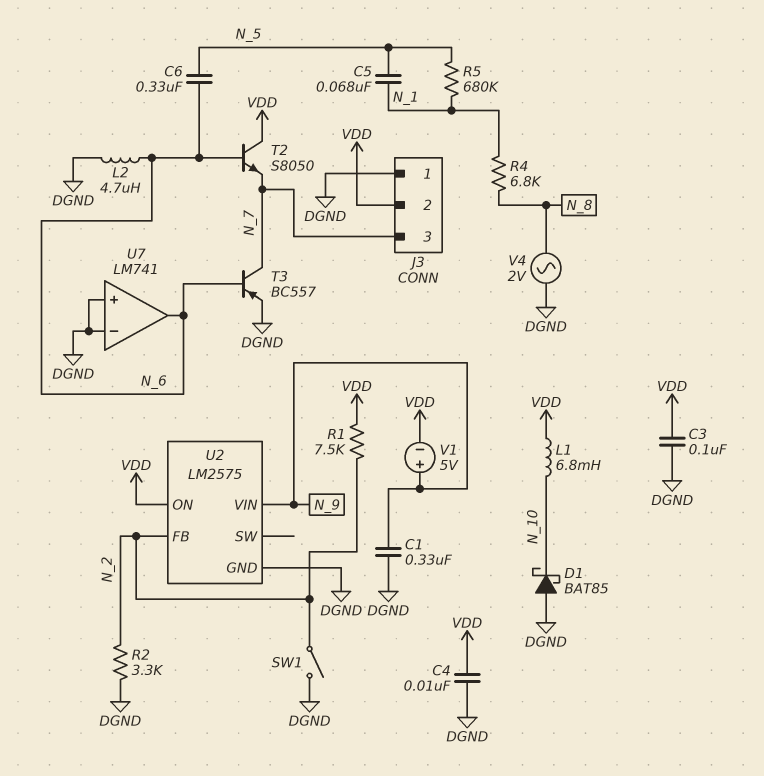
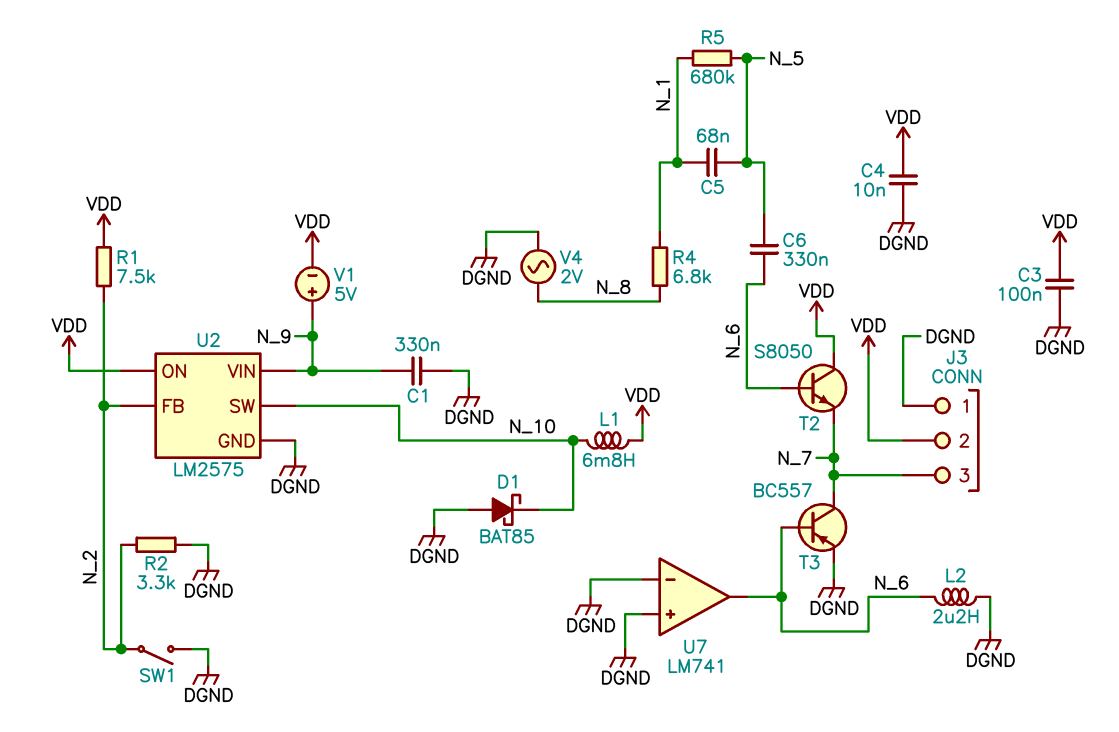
L2: 4.7uH (DGND, N_6) -> 2.2uH (DGND, N_6)
U2 pin SW: none -> N_10

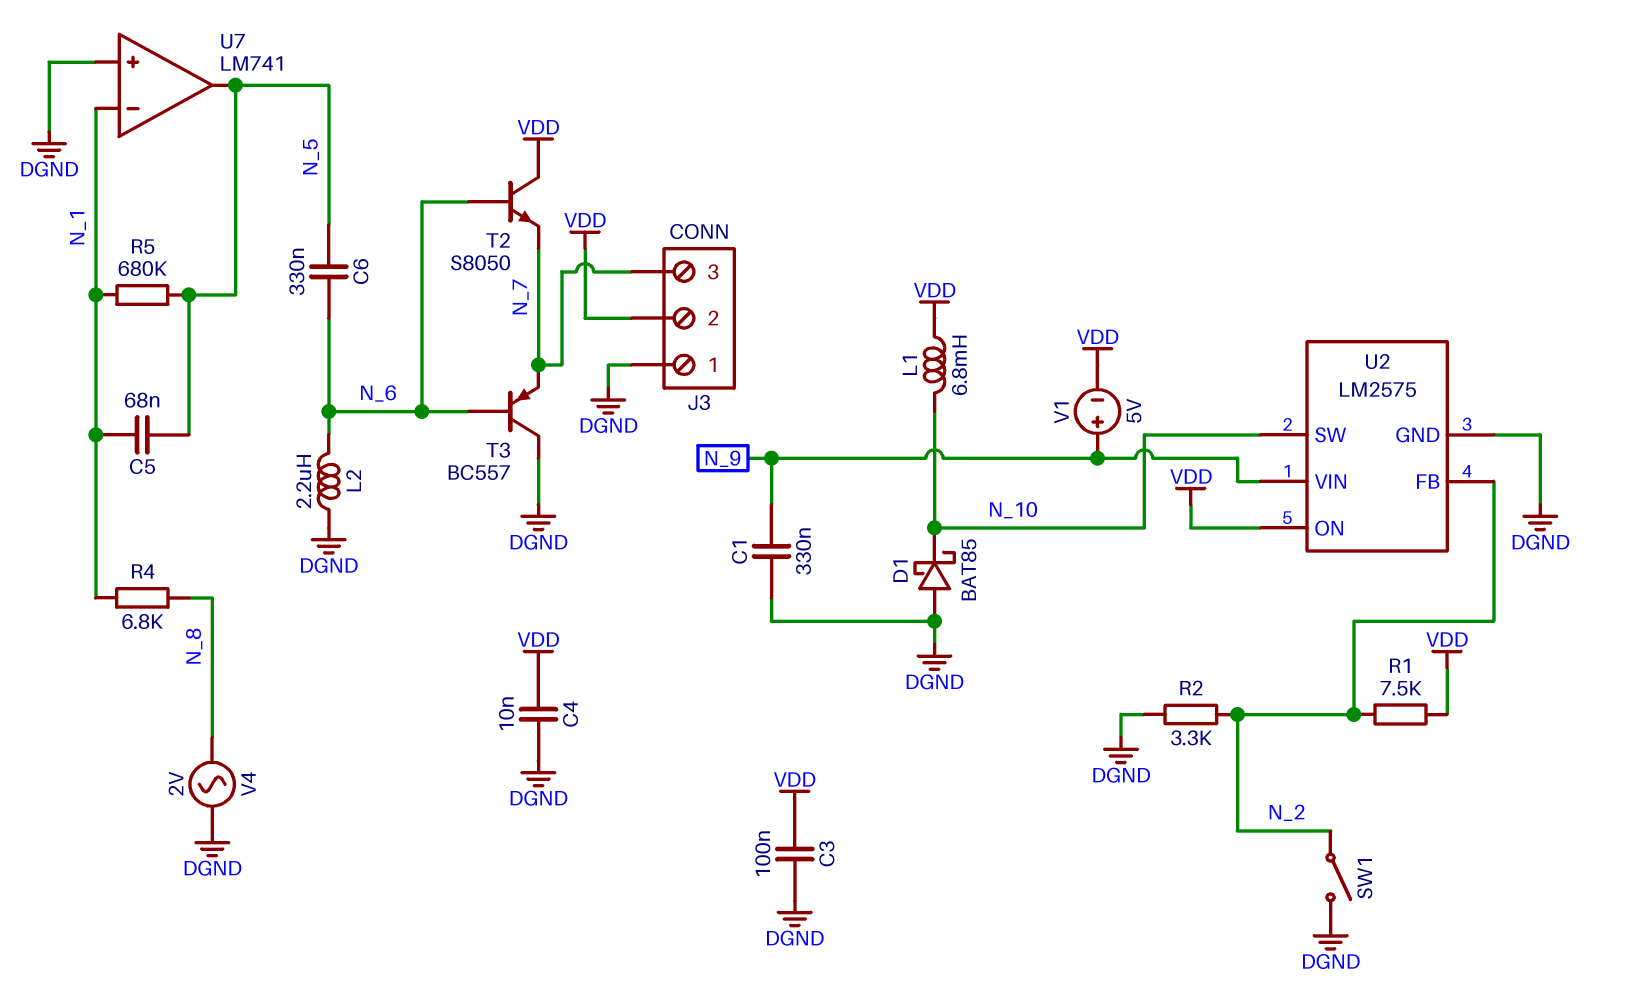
T3: PNP BC557 (B N_6, C N_7, E DGND) -> PNP BC557 (B N_6, C DGND, E N_7)
U7 pin in-: DGND -> N_1
U7 pin out: N_6 -> N_5

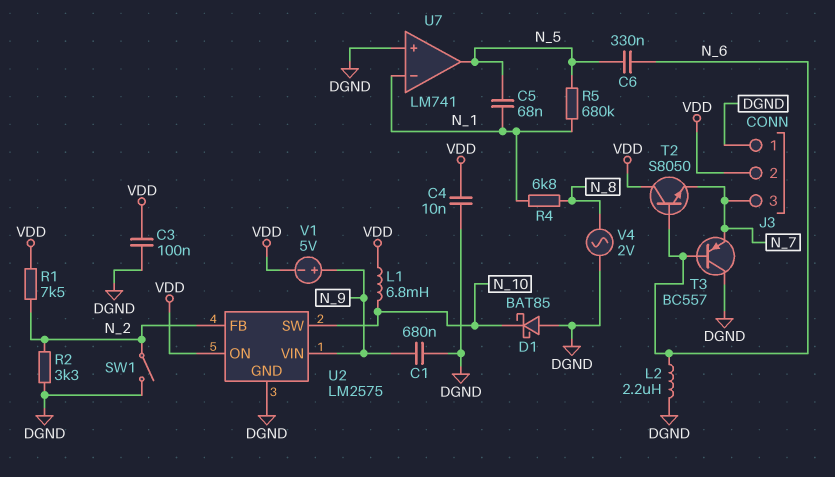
C1: 330nF (DGND, N_9) -> 680nF (DGND, N_9)

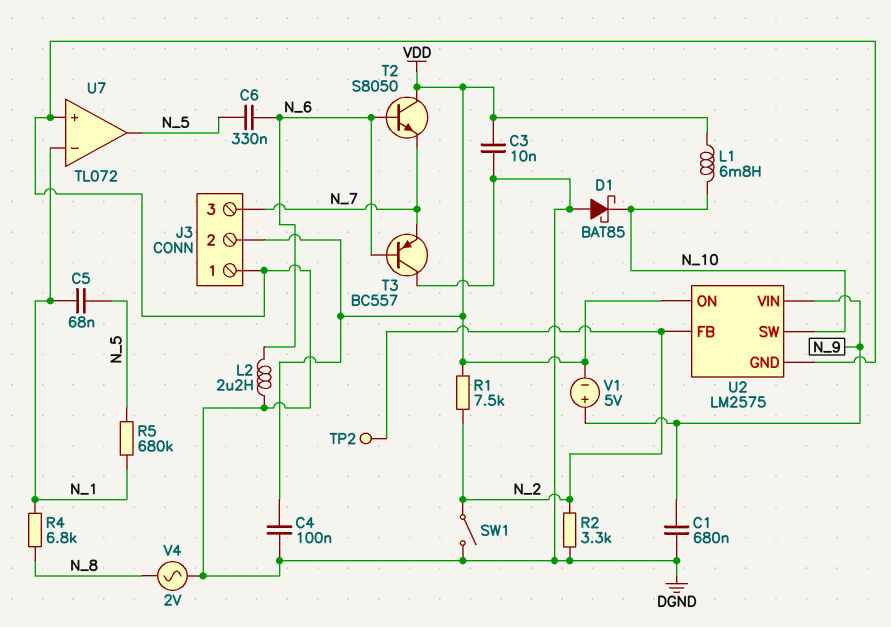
C3: 100nF (DGND, VDD) -> 10nF (DGND, VDD)
C4: 10nF (DGND, VDD) -> 100nF (DGND, VDD)
TP2: none -> test point (N_2)
U7: LM741 -> TL072

